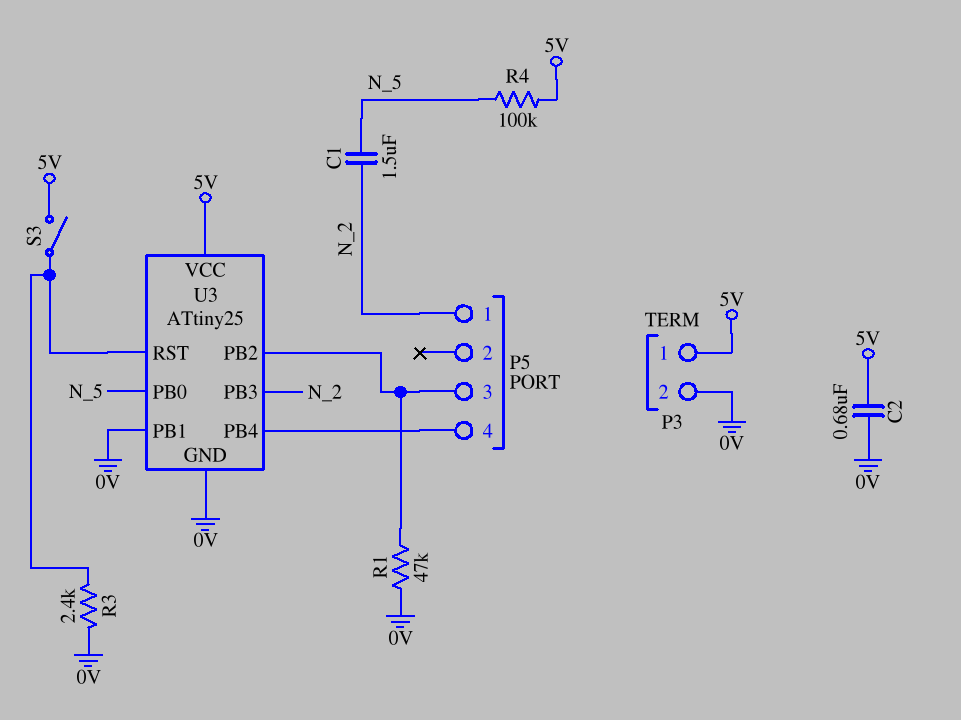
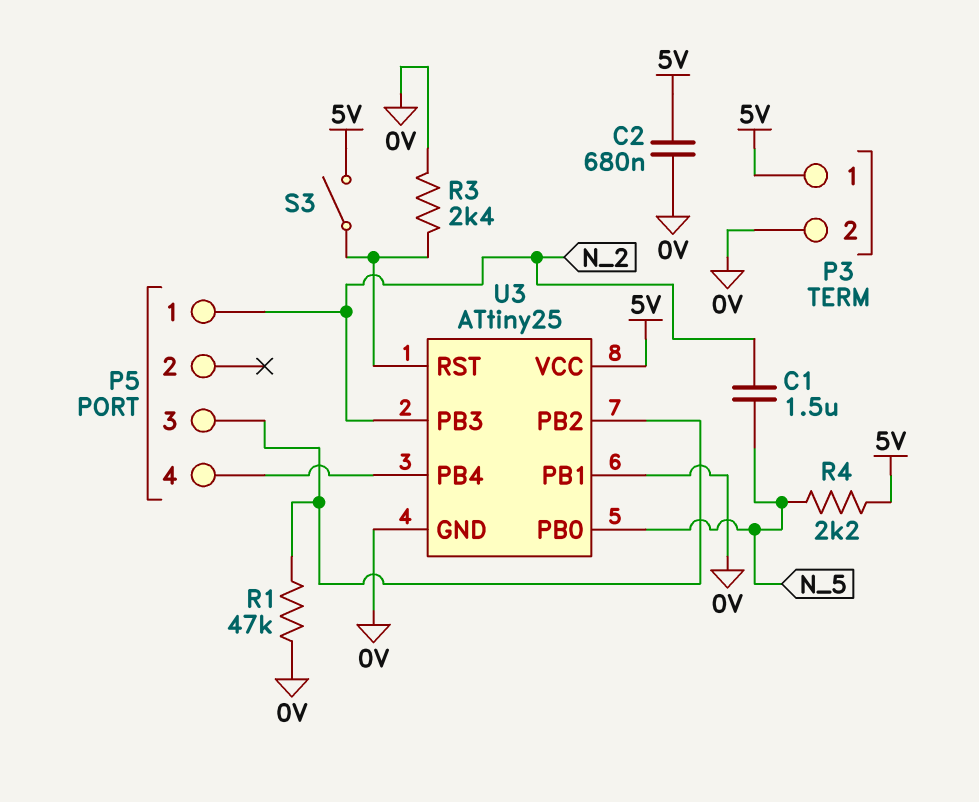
R4: 100k (5V, N_5) -> 2.2k (5V, N_5)

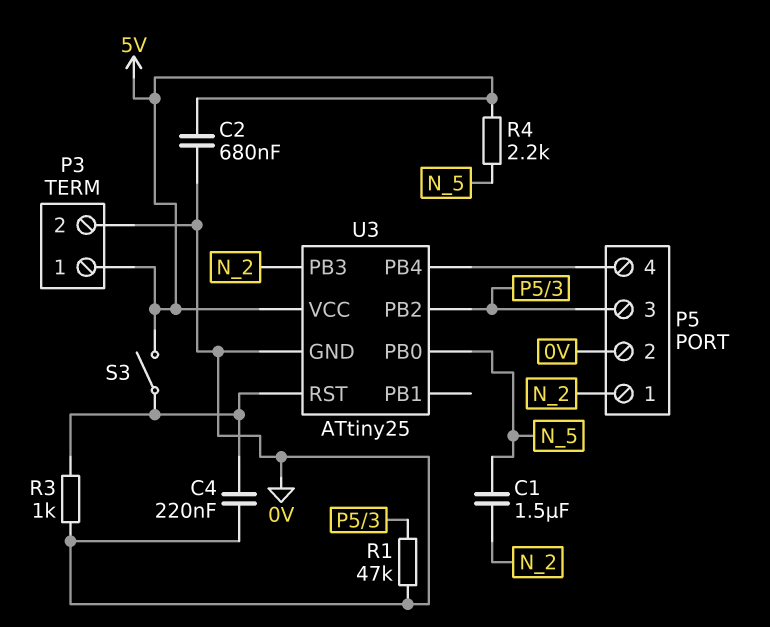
C4: none -> 220nF (0V, U3/RST)
P5 pin 2: none -> 0V
R3: 2.4k (0V, U3/RST) -> 1k (0V, U3/RST)
U3 pin PB1: 0V -> none

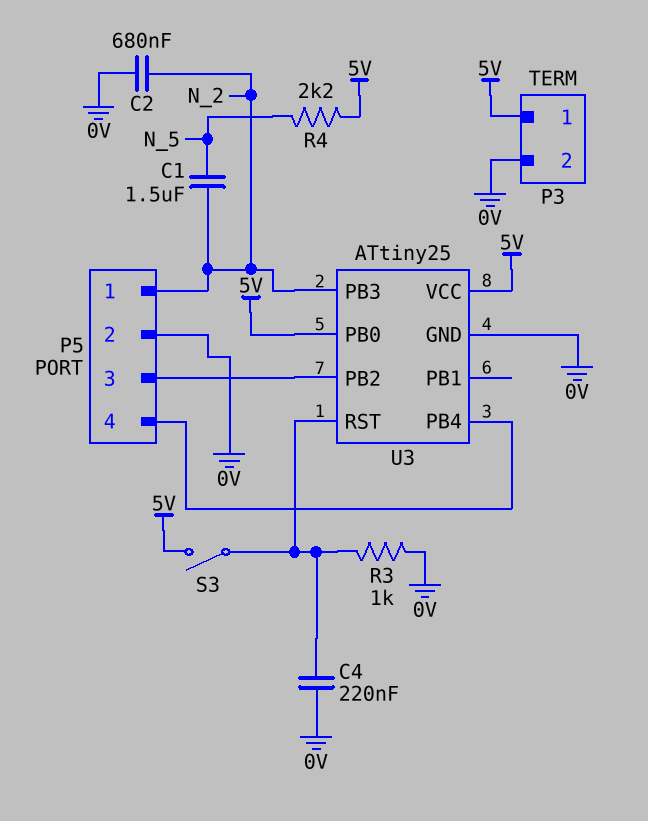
C2: 680nF (0V, 5V) -> 680nF (0V, N_2)
R1: 47k (0V, P5/3) -> none
U3 pin PB0: N_5 -> 5V

